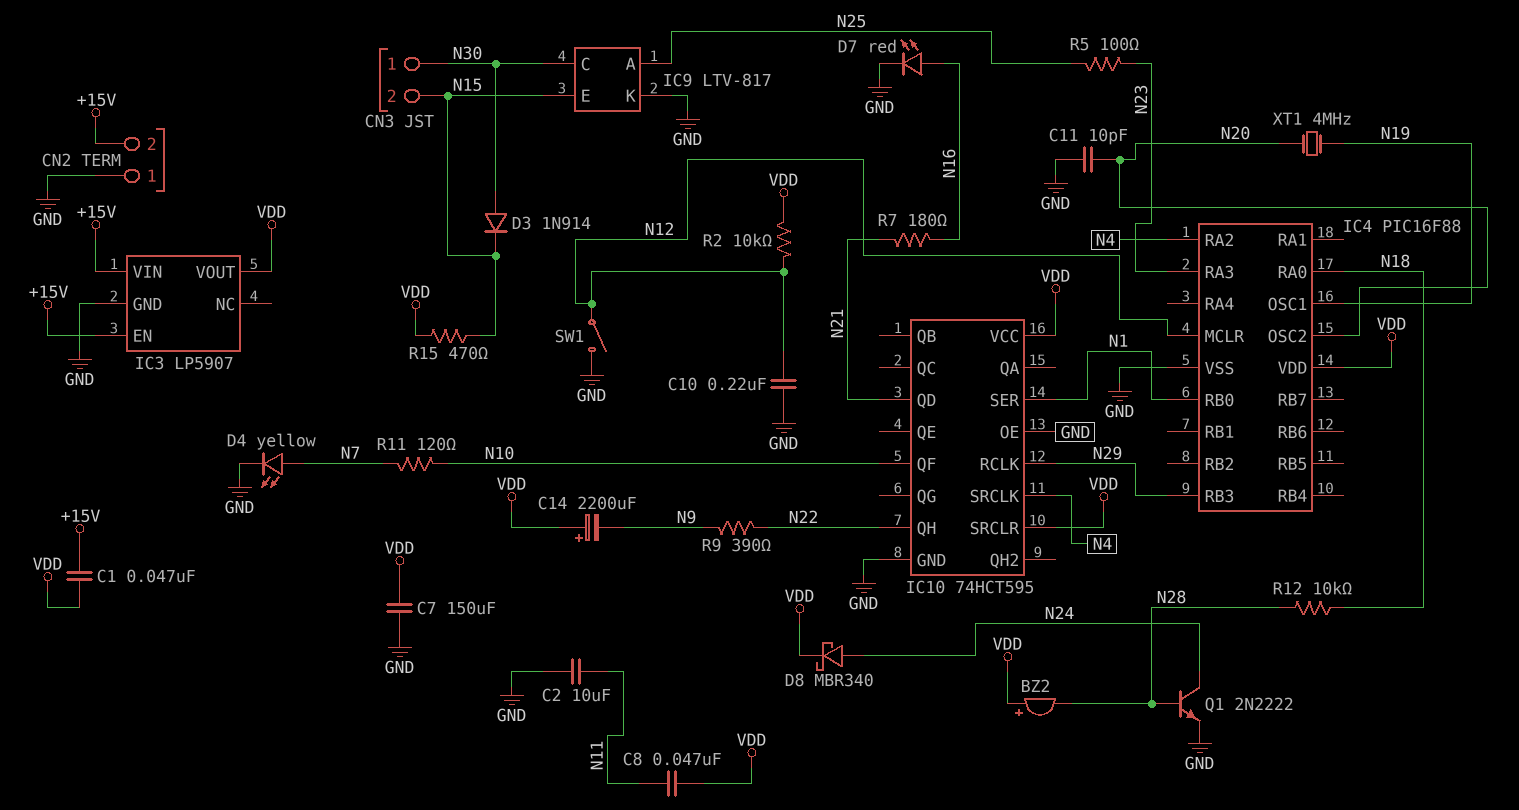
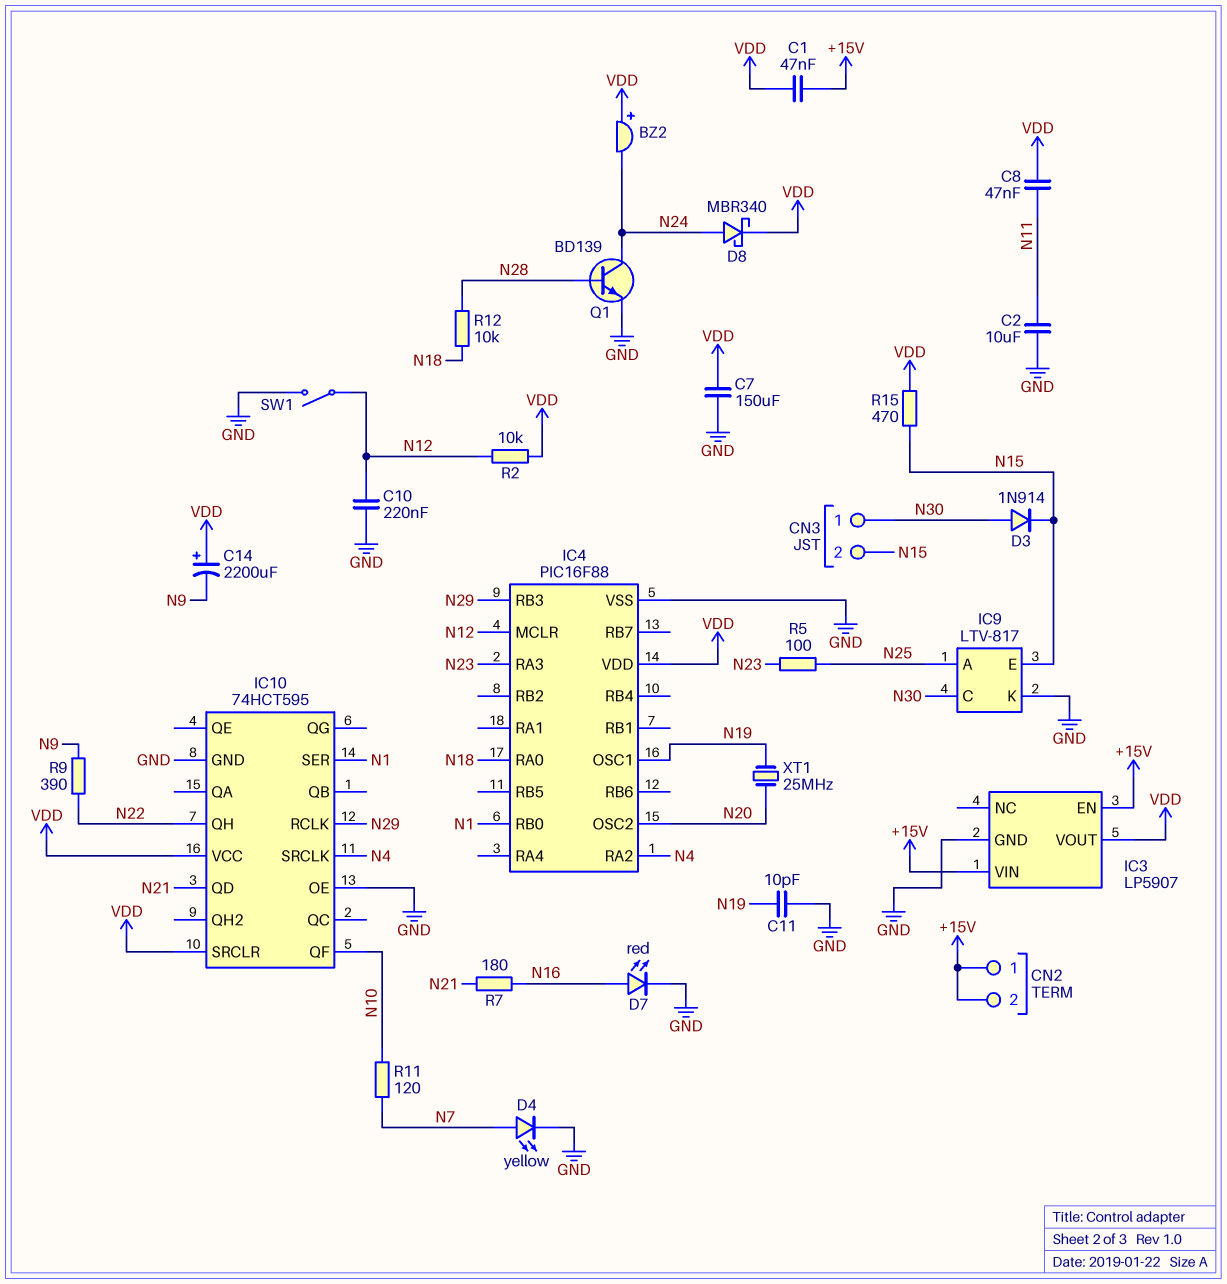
BZ2: buzzer (plus VDD, minus N28) -> buzzer (plus VDD, minus N24)
C11: 10pF (GND, N20) -> 10pF (GND, N19)
CN2 pin 1: GND -> +15V
Q1: NPN 2N2222 (B N28, C N24, E GND) -> NPN BD139 (B N28, C N24, E GND)
XT1: 4MHz (N19, N20) -> 25MHz (N19, N20)

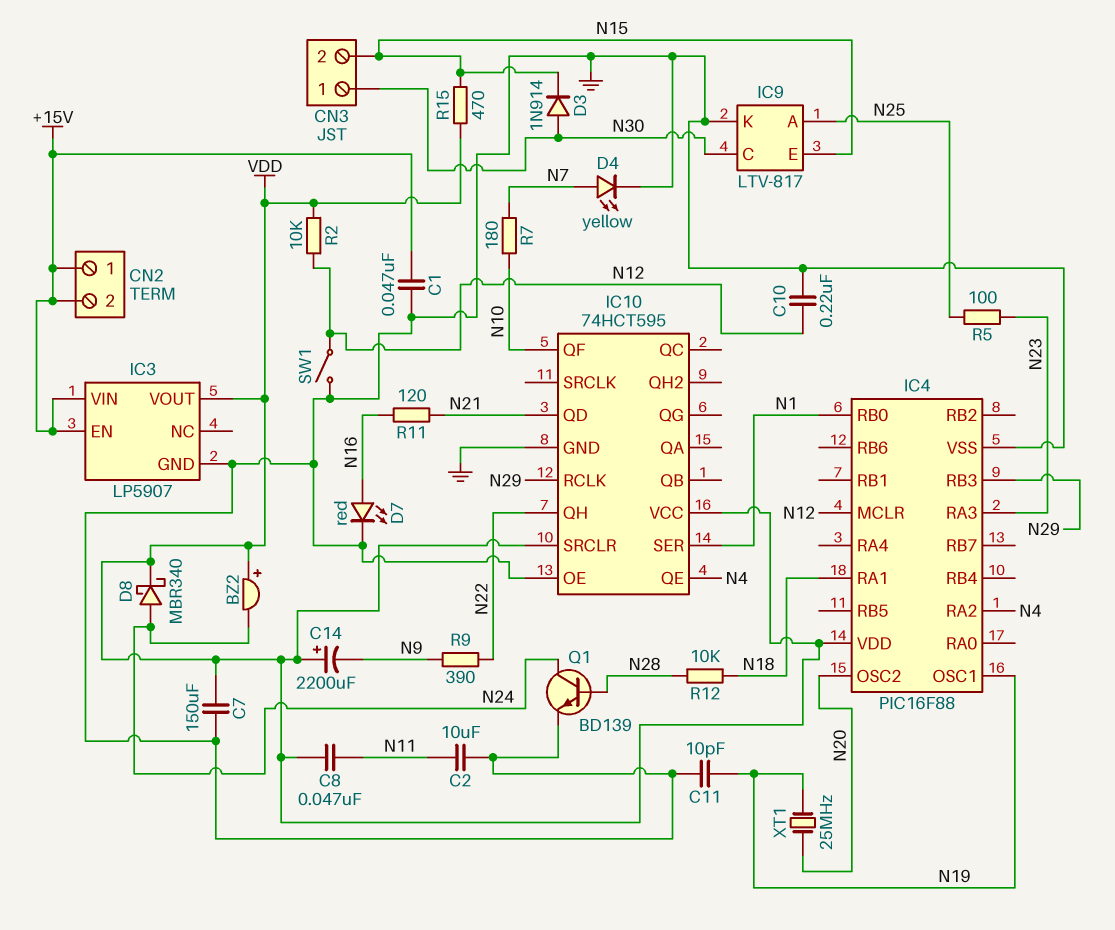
C1: 47nF (+15V, VDD) -> 47nF (+15V, GND)
IC4 pin RA0: N18 -> none
IC4 pin RA1: none -> N18
IC10 pin QE: none -> N4
IC10 pin SRCLK: N4 -> none
R7: 180 (N16, N21) -> 180 (N7, N10)
R11: 120 (N7, N10) -> 120 (N16, N21)

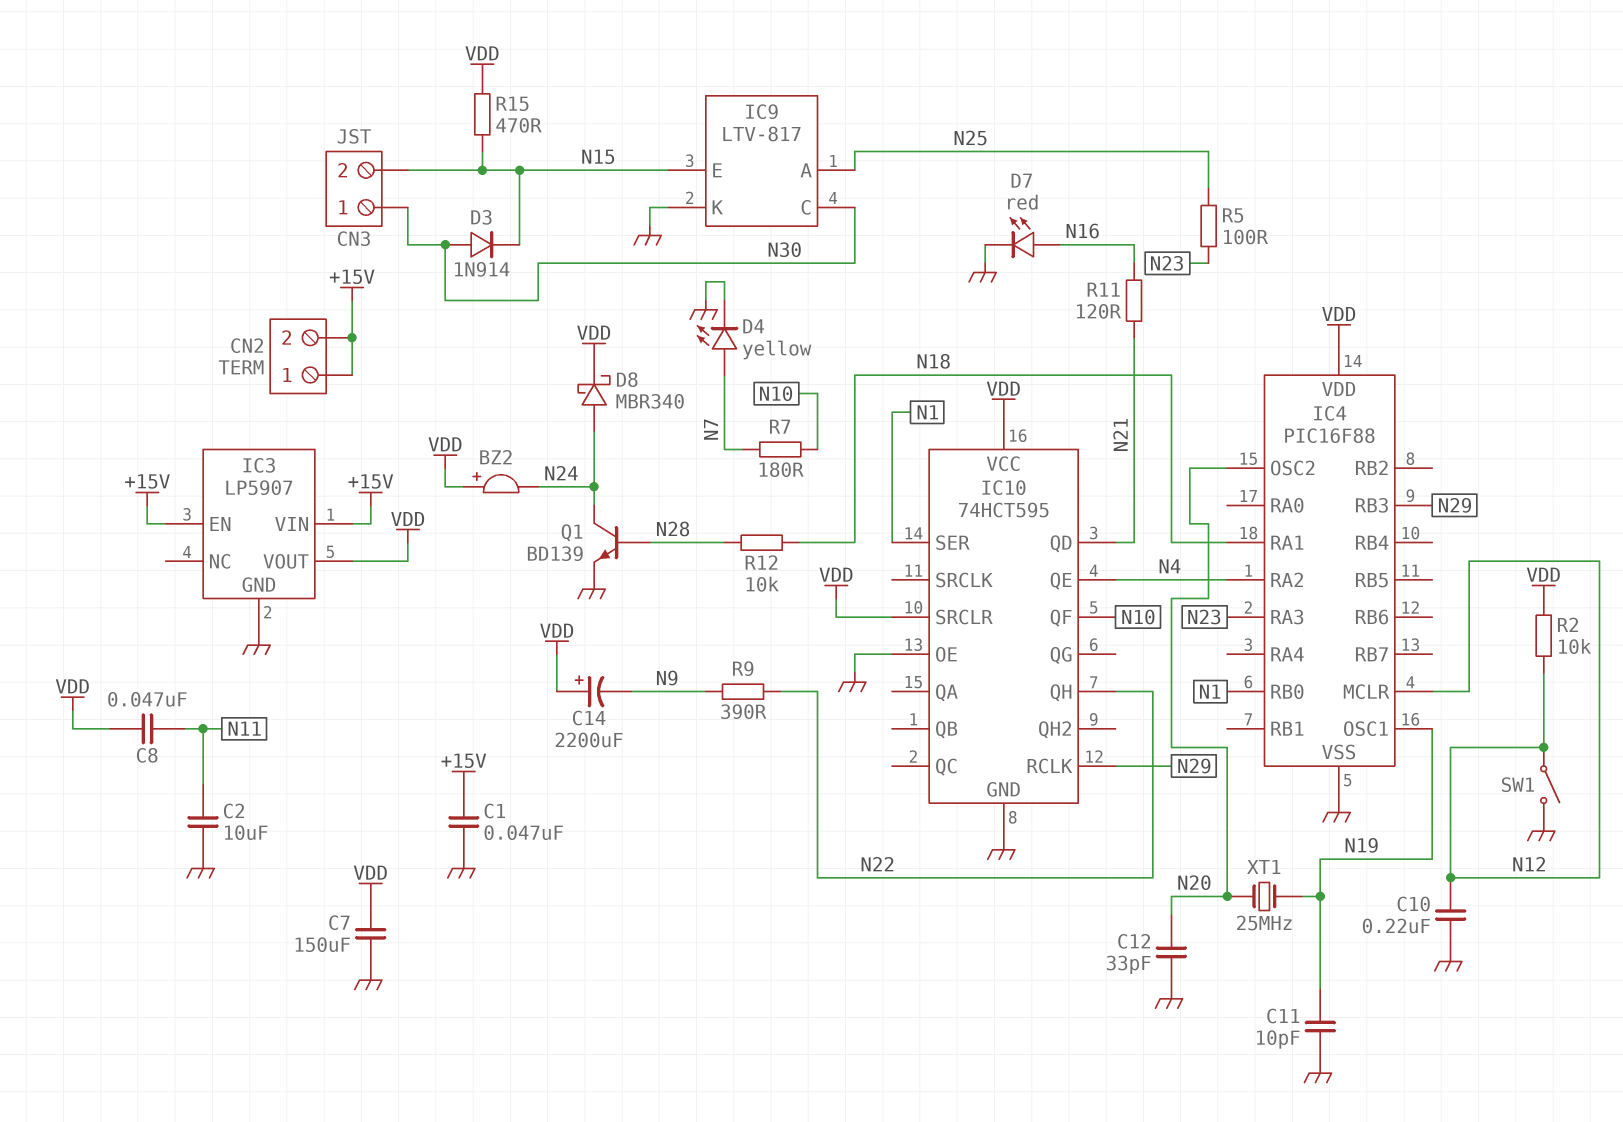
C12: none -> 33pF (GND, N20)

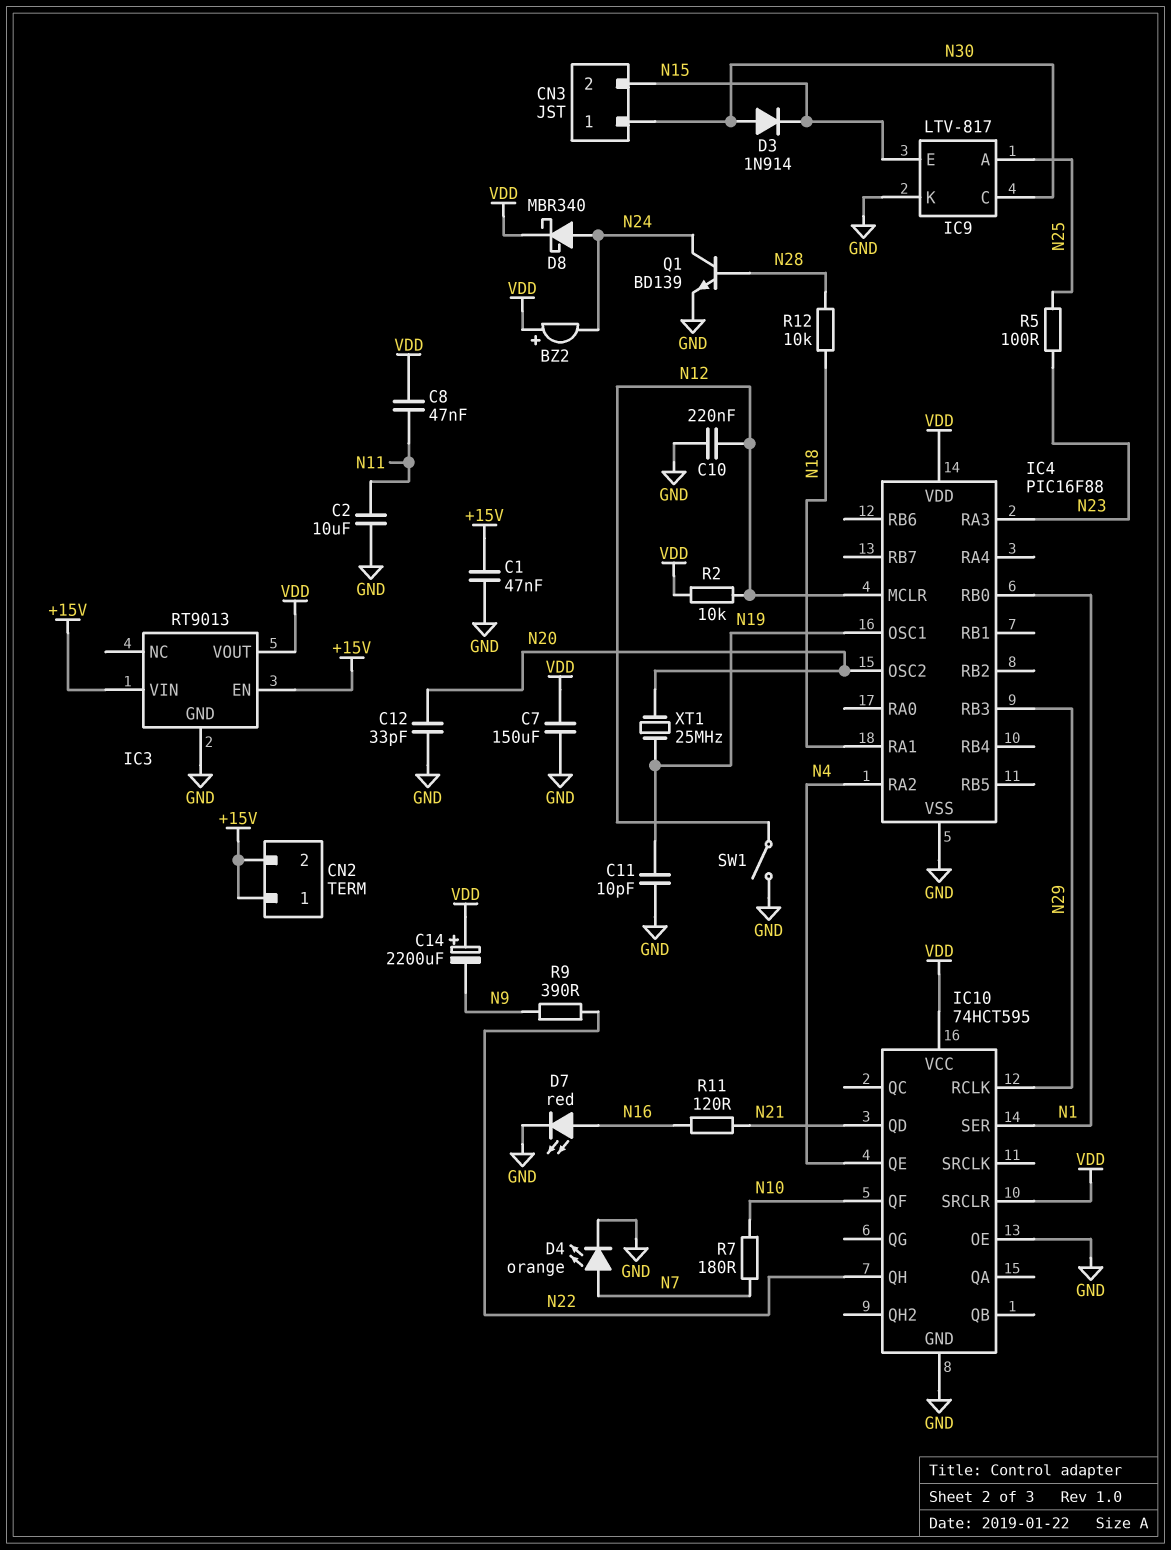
D4: LED yellow (A N7, K GND) -> LED orange (A N7, K GND)
IC3: LP5907 -> RT9013
R15: 470 (N15, VDD) -> none

